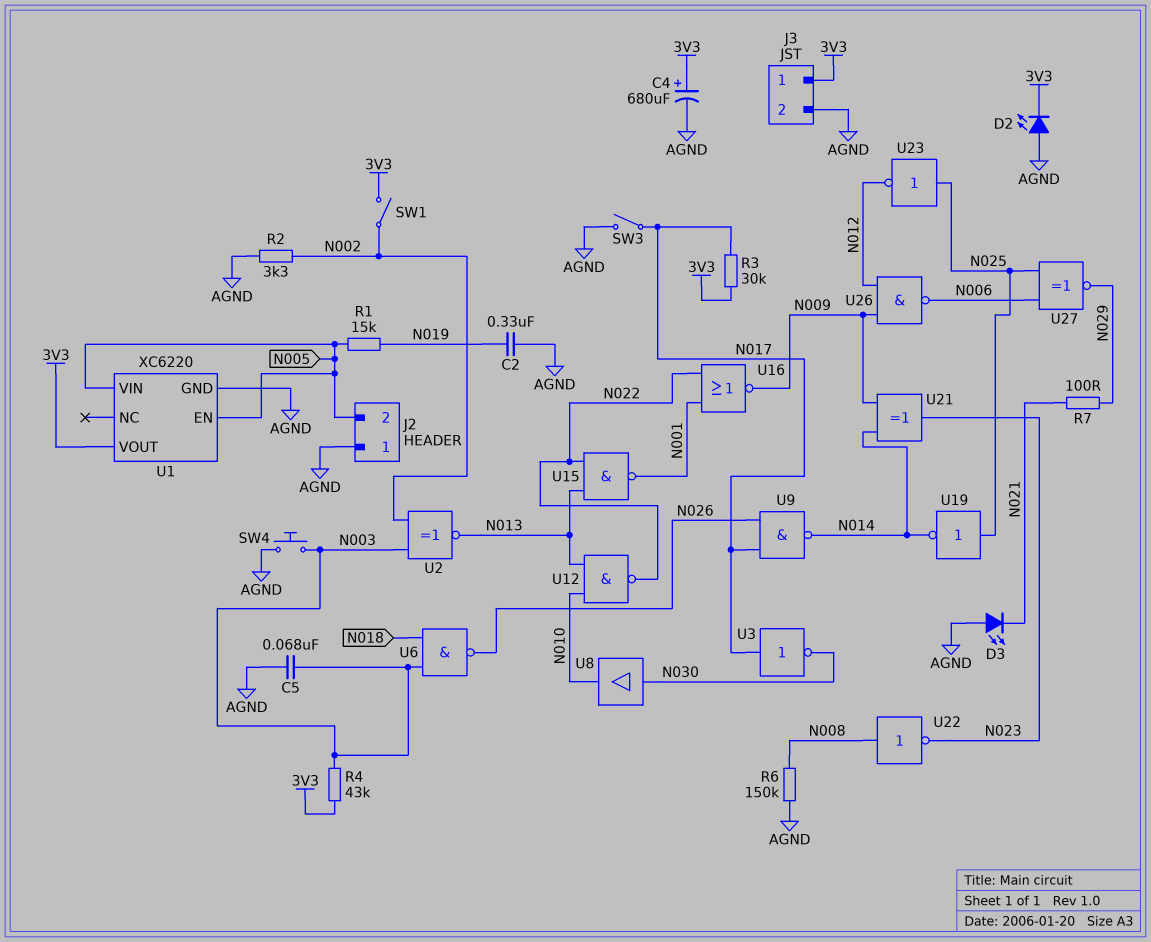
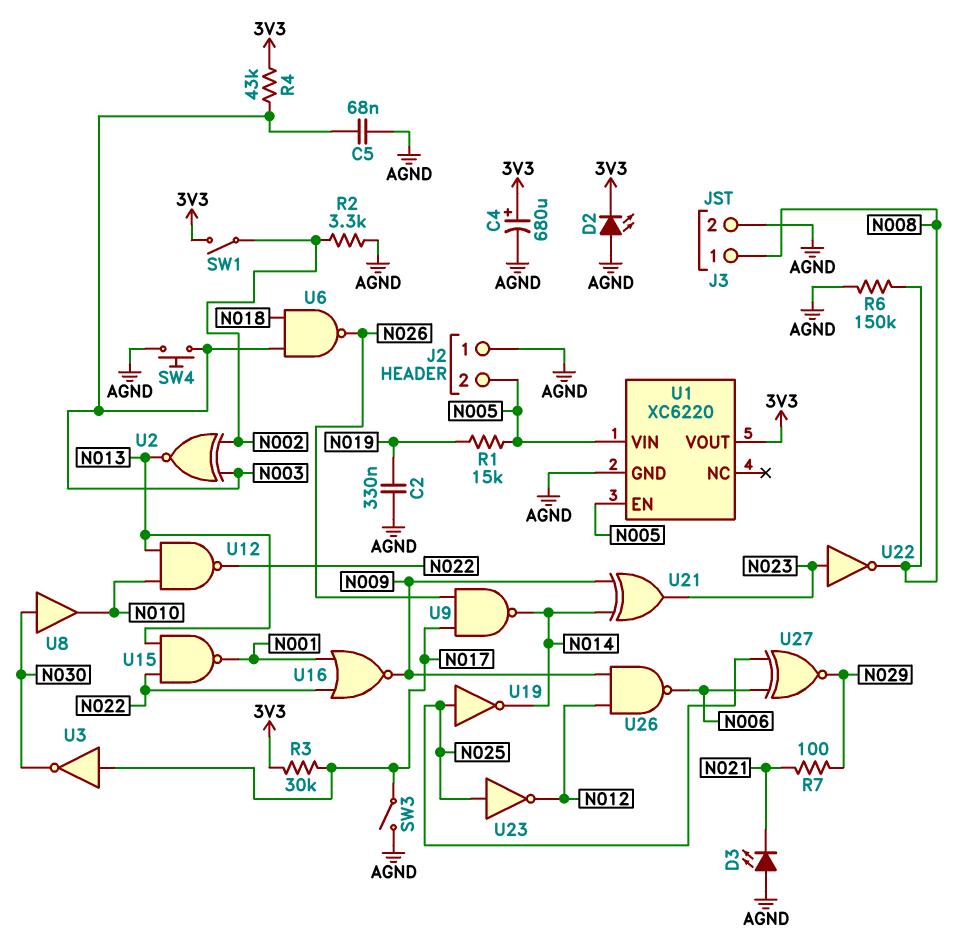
J3 pin 1: 3V3 -> N008
U22: NOT (in N008, out N023) -> NOT (in N023, out N008)

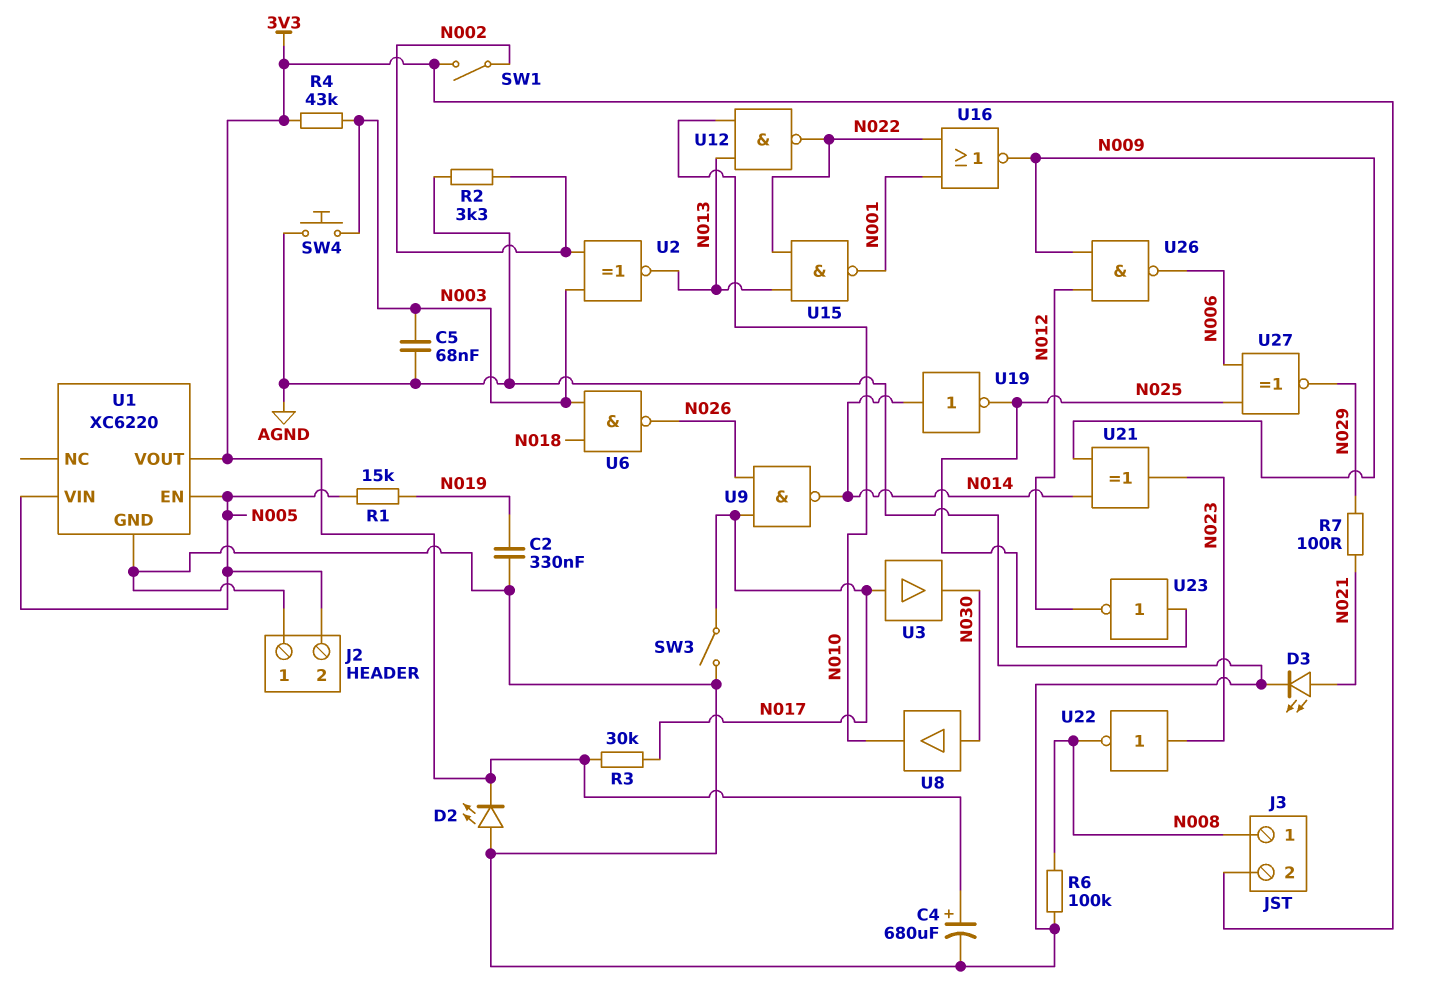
D3: LED (A AGND, K N021) -> LED (A N021, K AGND)
J3 pin 2: AGND -> 3V3
R6: 150k (AGND, N008) -> 100k (AGND, N008)
U3: NOT (in N017, out N030) -> buffer (in N017, out N030)
U19: NOT (in N025, out N014) -> NOT (in N014, out N025)

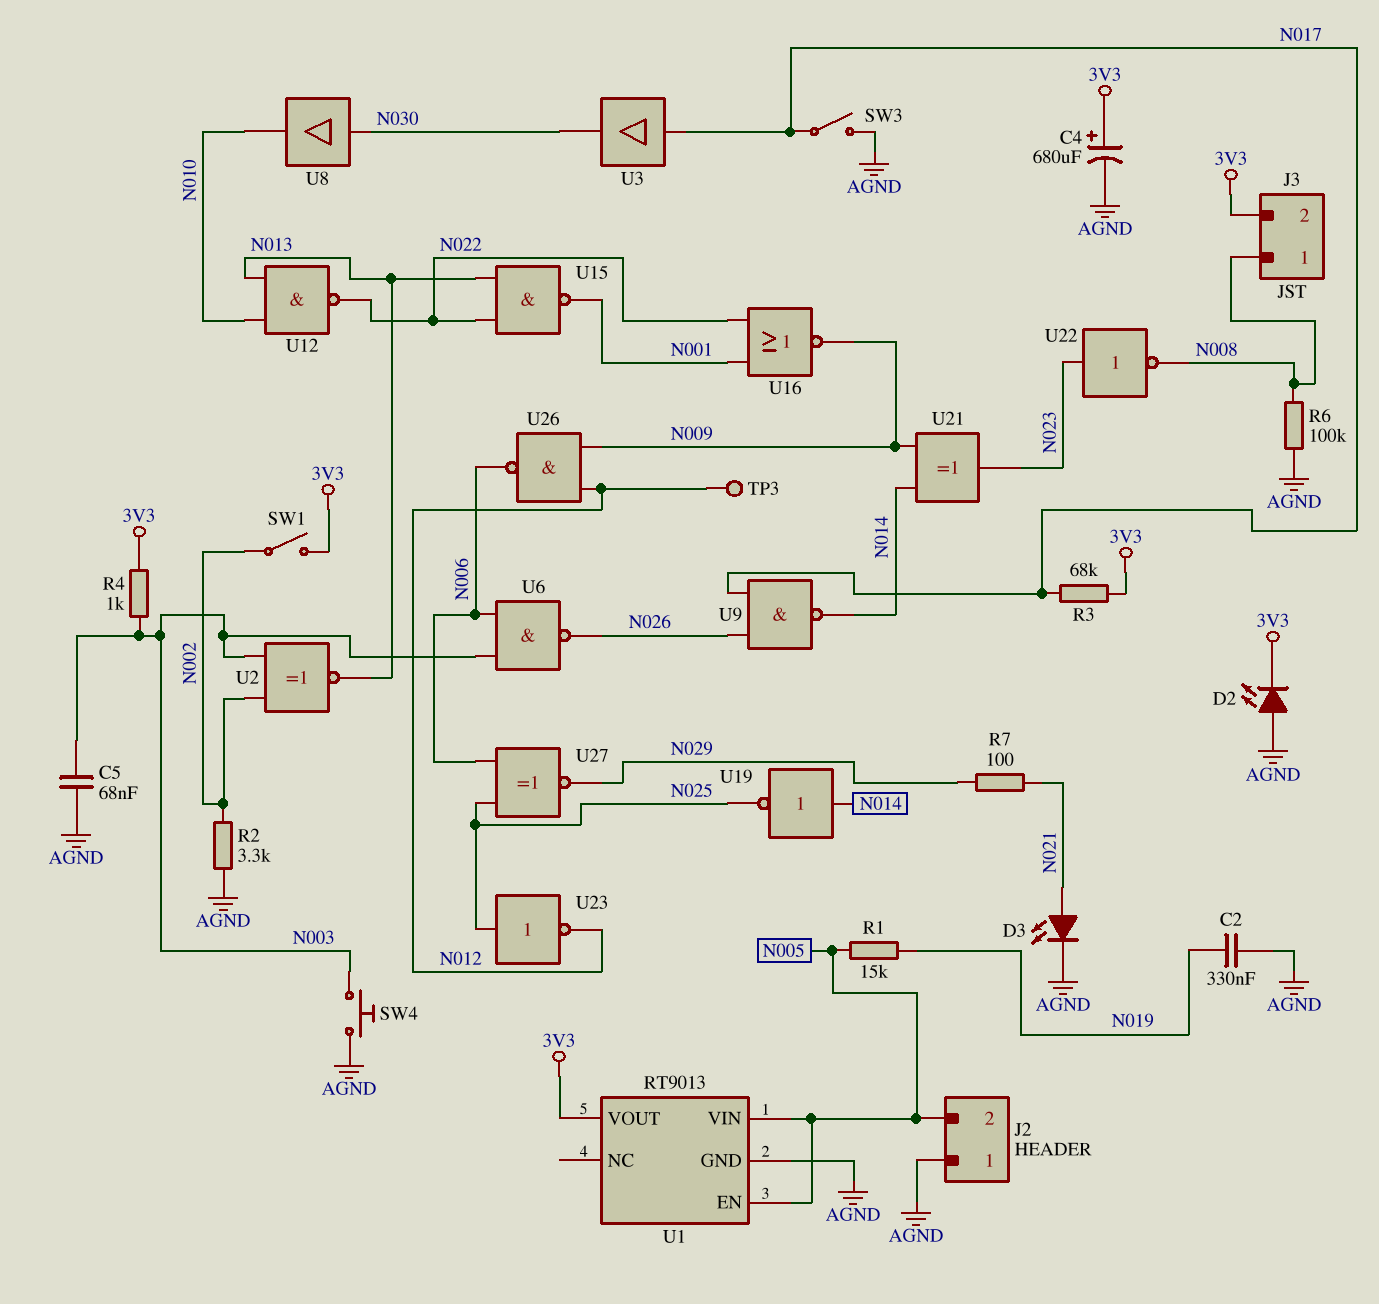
R3: 30k (3V3, N017) -> 68k (3V3, N017)
R4: 43k (3V3, N003) -> 1k (3V3, N003)
TP3: none -> test point (N012)
U1: XC6220 -> RT9013
U6: NAND (in N003, in N018, out N026) -> NAND (in N003, in N006, out N026)

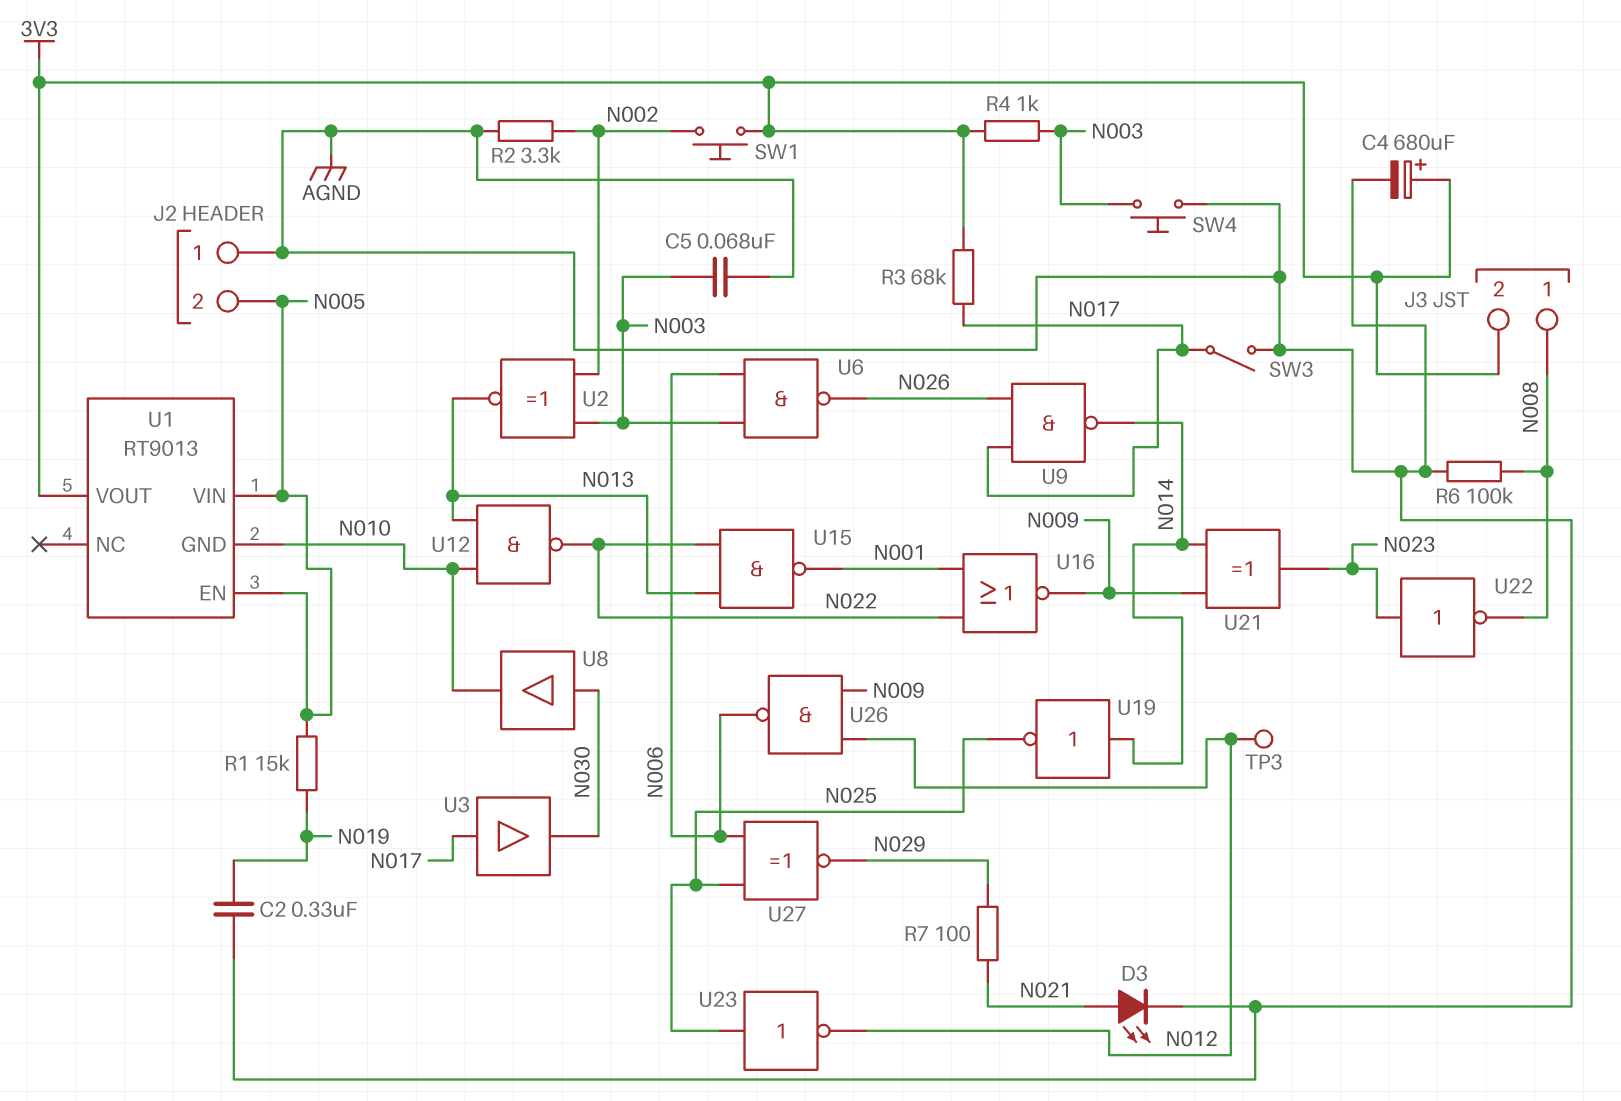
D2: LED (A AGND, K 3V3) -> none
SW1: switch (3V3, N002) -> button (3V3, N002)
U1 pin GND: AGND -> N010

